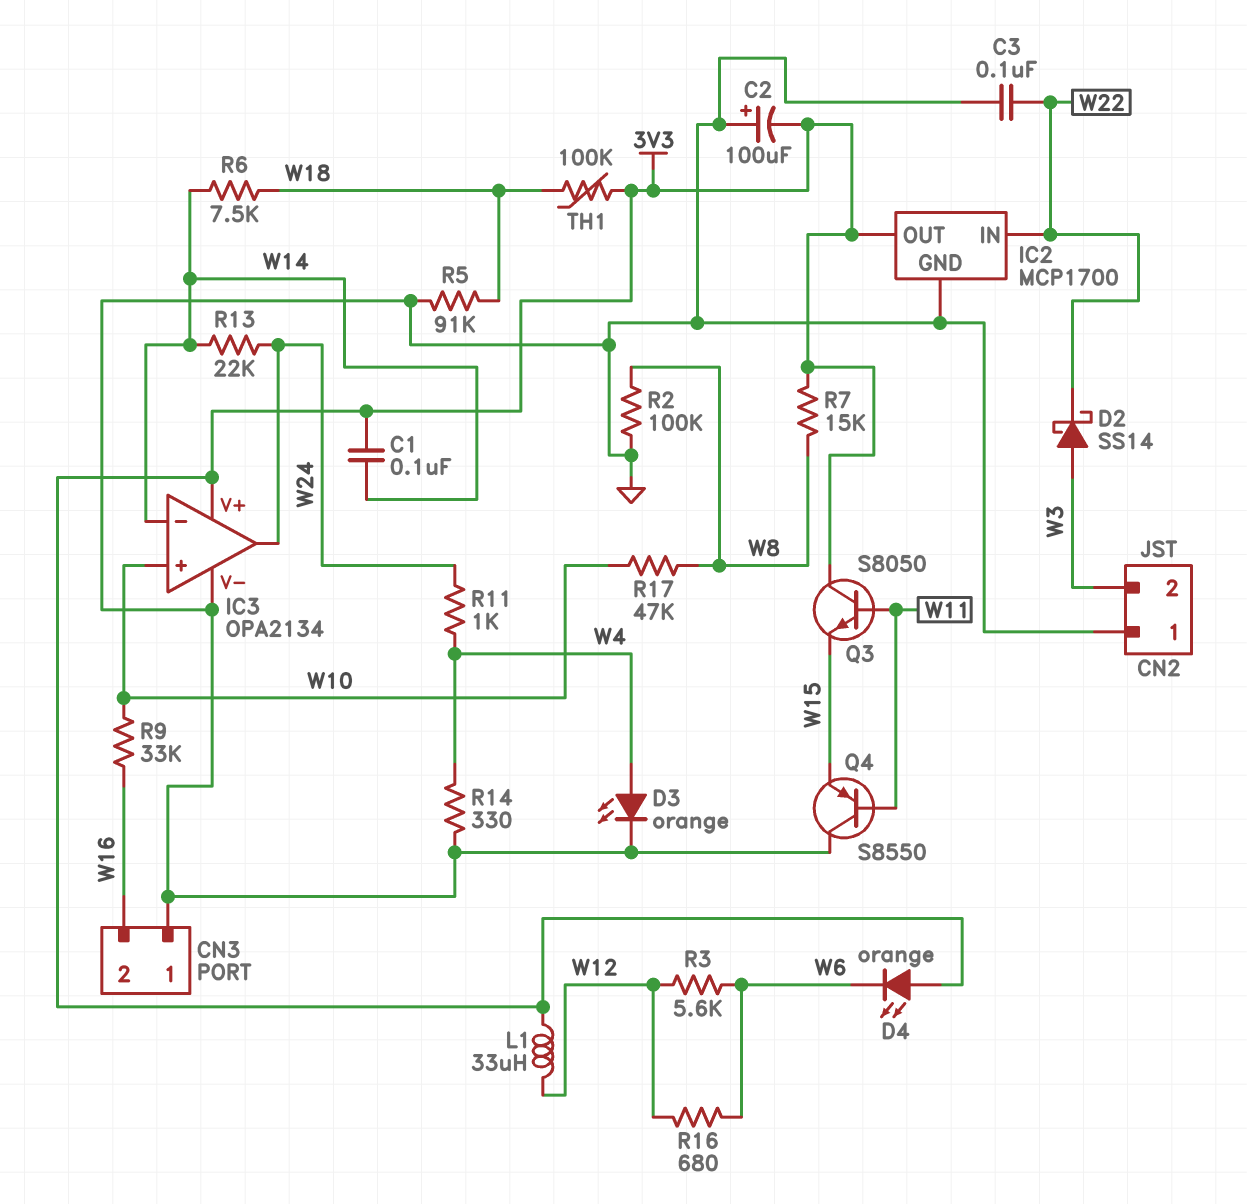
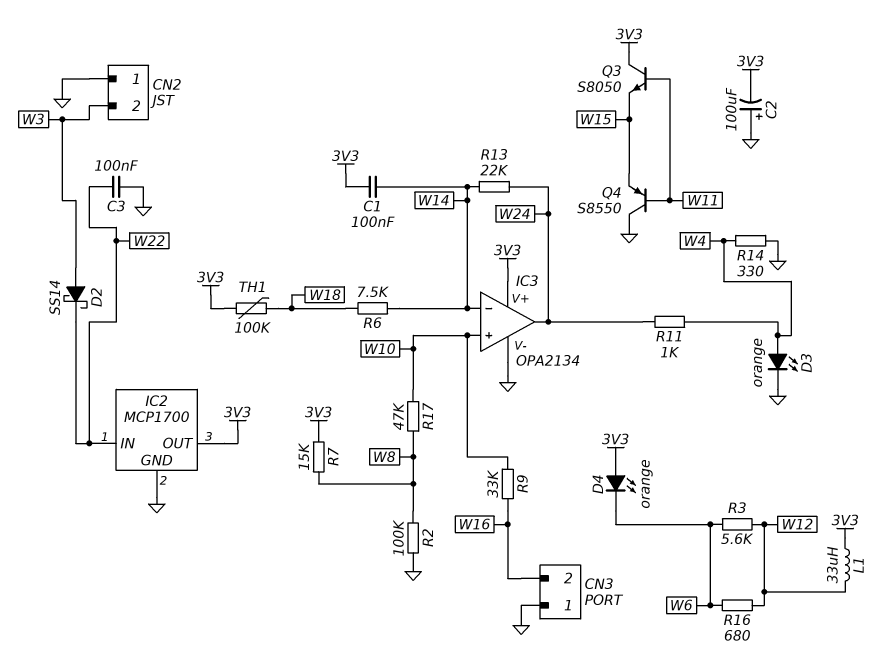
R5: 91k (GND, W18) -> none

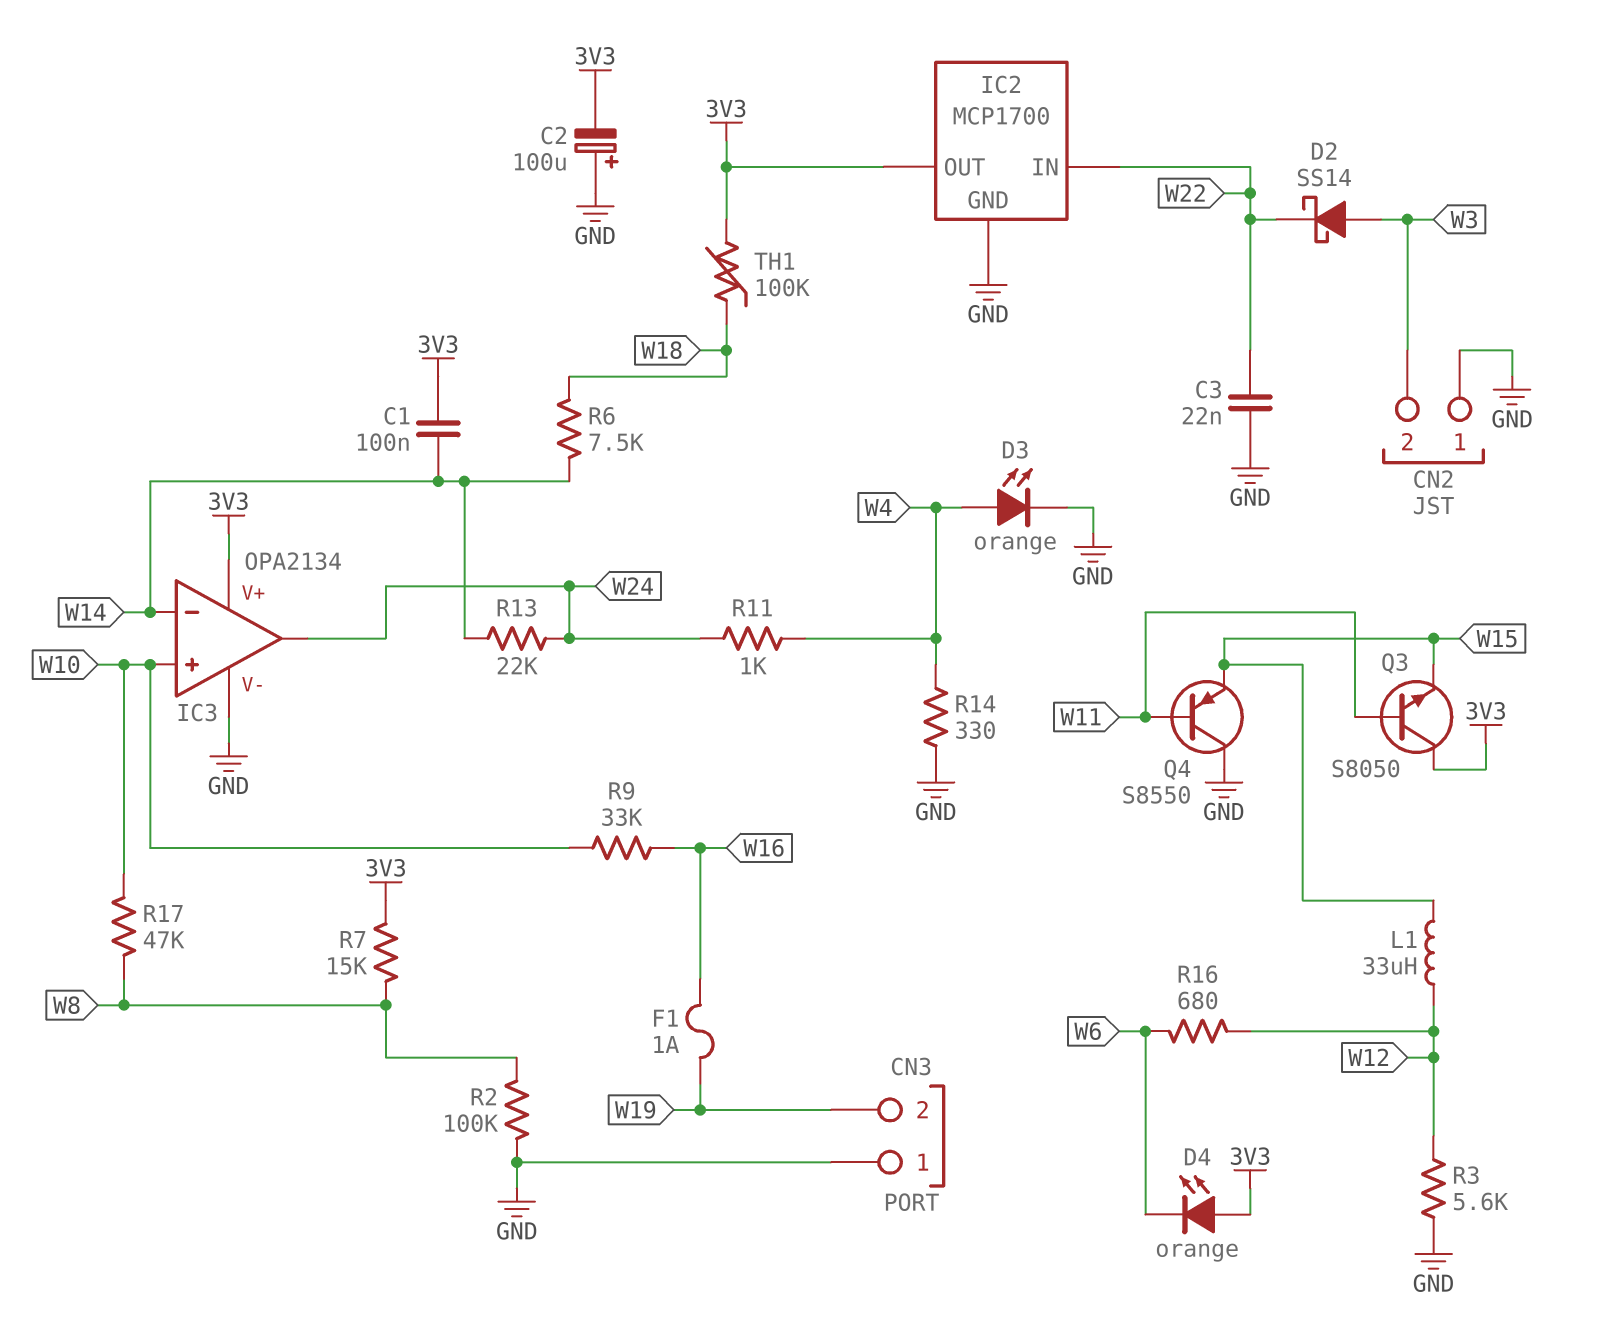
C3: 100nF (GND, W22) -> 22nF (GND, W22)
CN3 pin 2: W16 -> W19
F1: none -> 1A (W16, W19)
L1: 33uH (3V3, W12) -> 33uH (W12, W15)
R3: 5.6k (W6, W12) -> 5.6k (GND, W12)

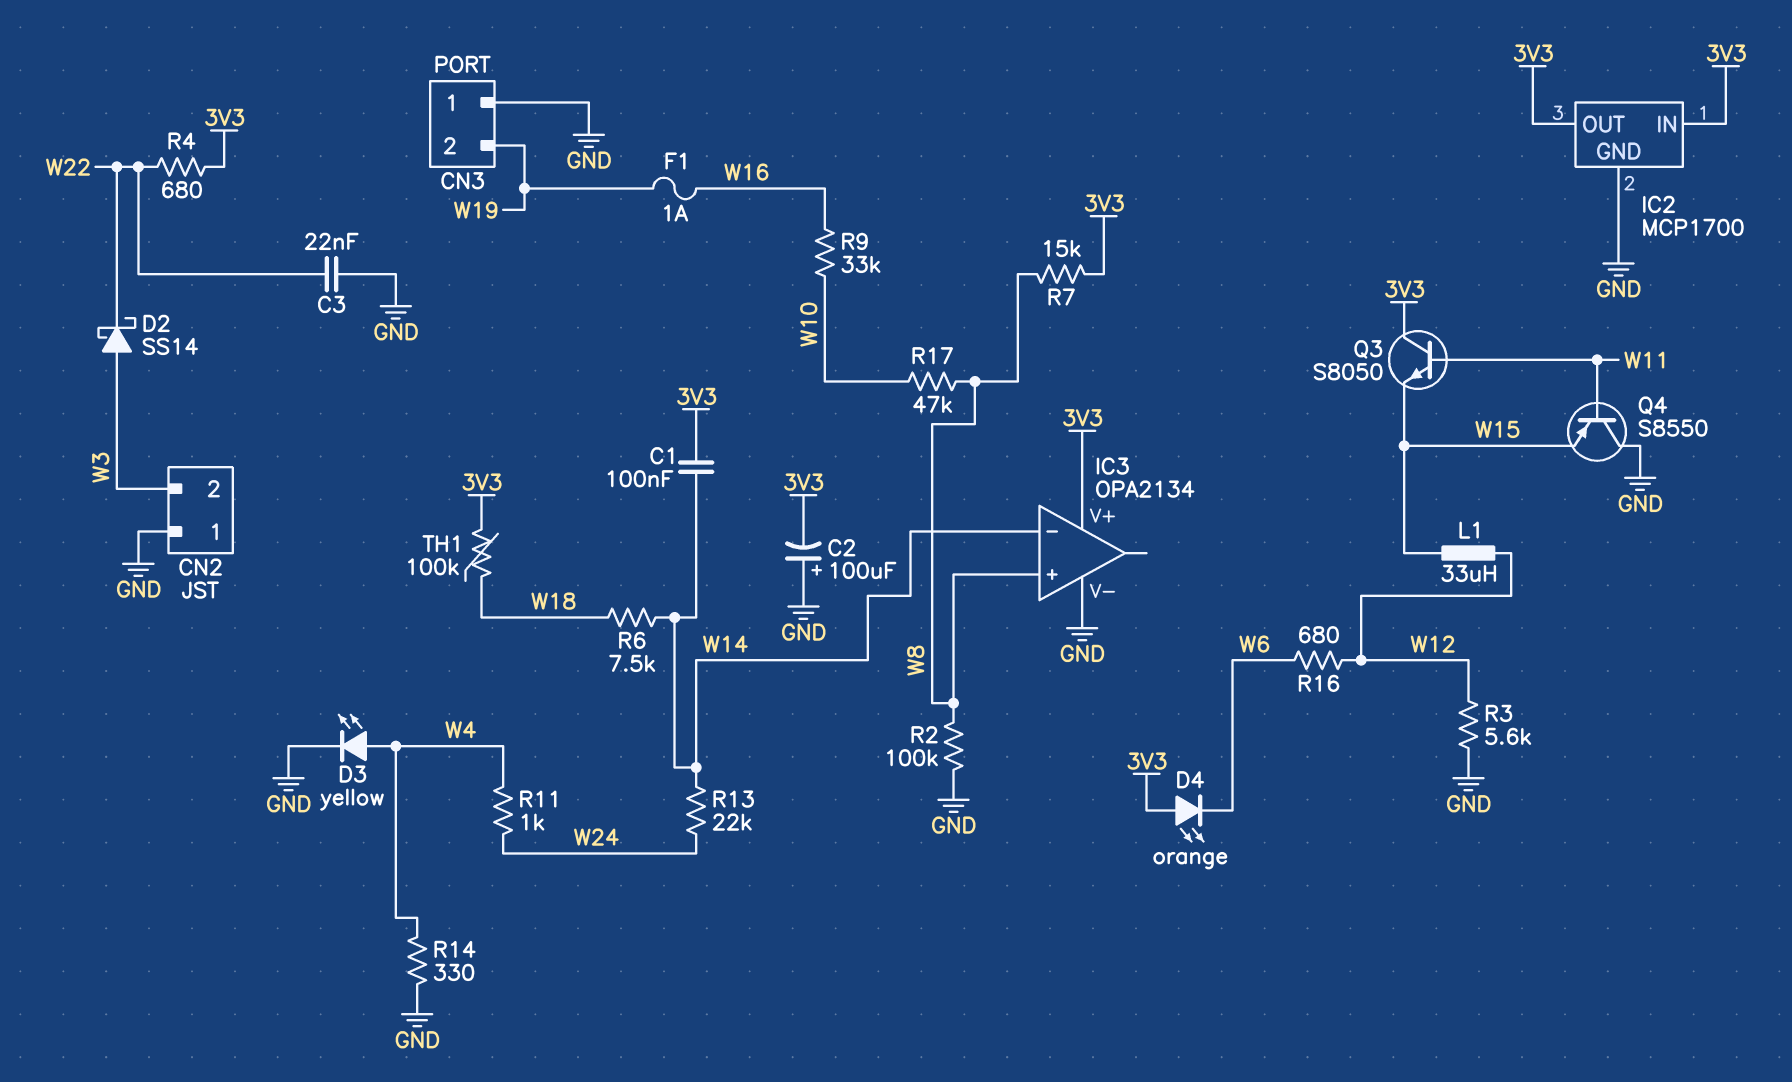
D3: LED orange (A W4, K GND) -> LED yellow (A W4, K GND)
IC2 pin IN: W22 -> 3V3
IC3 pin in+: W10 -> W8
IC3 pin out: W24 -> none
R4: none -> 680 (3V3, W22)

